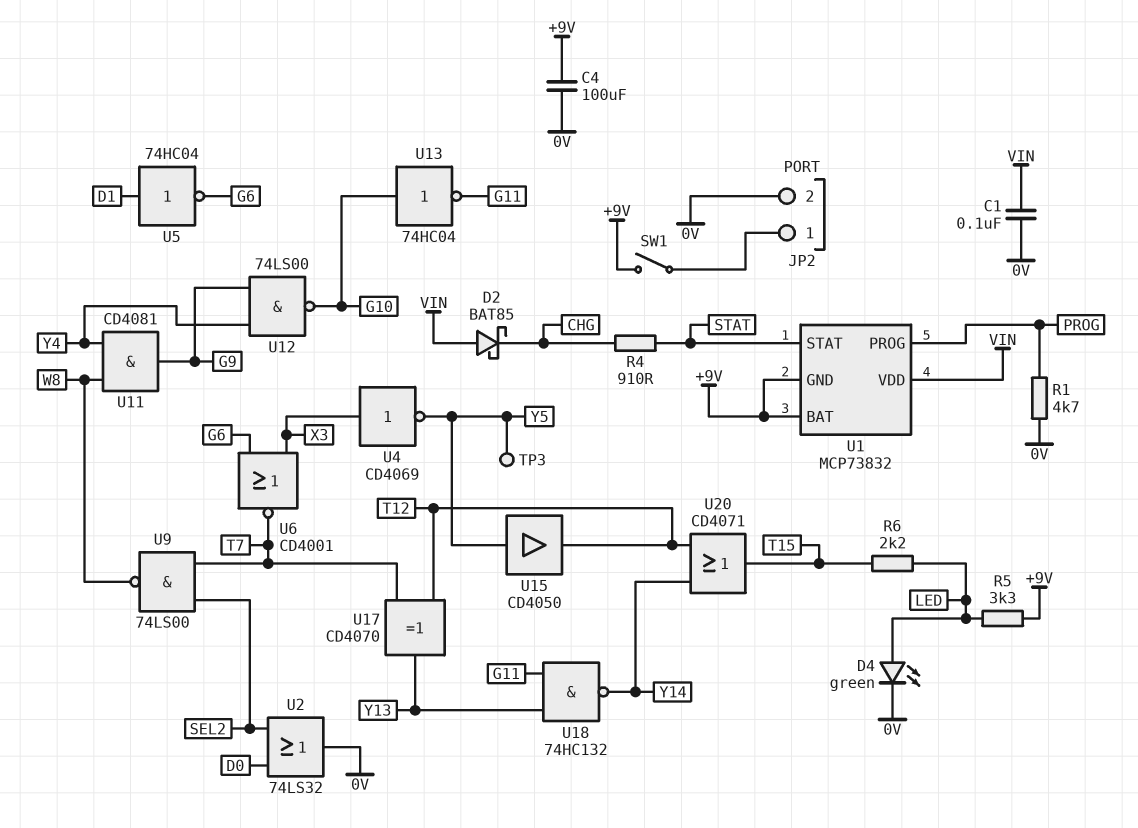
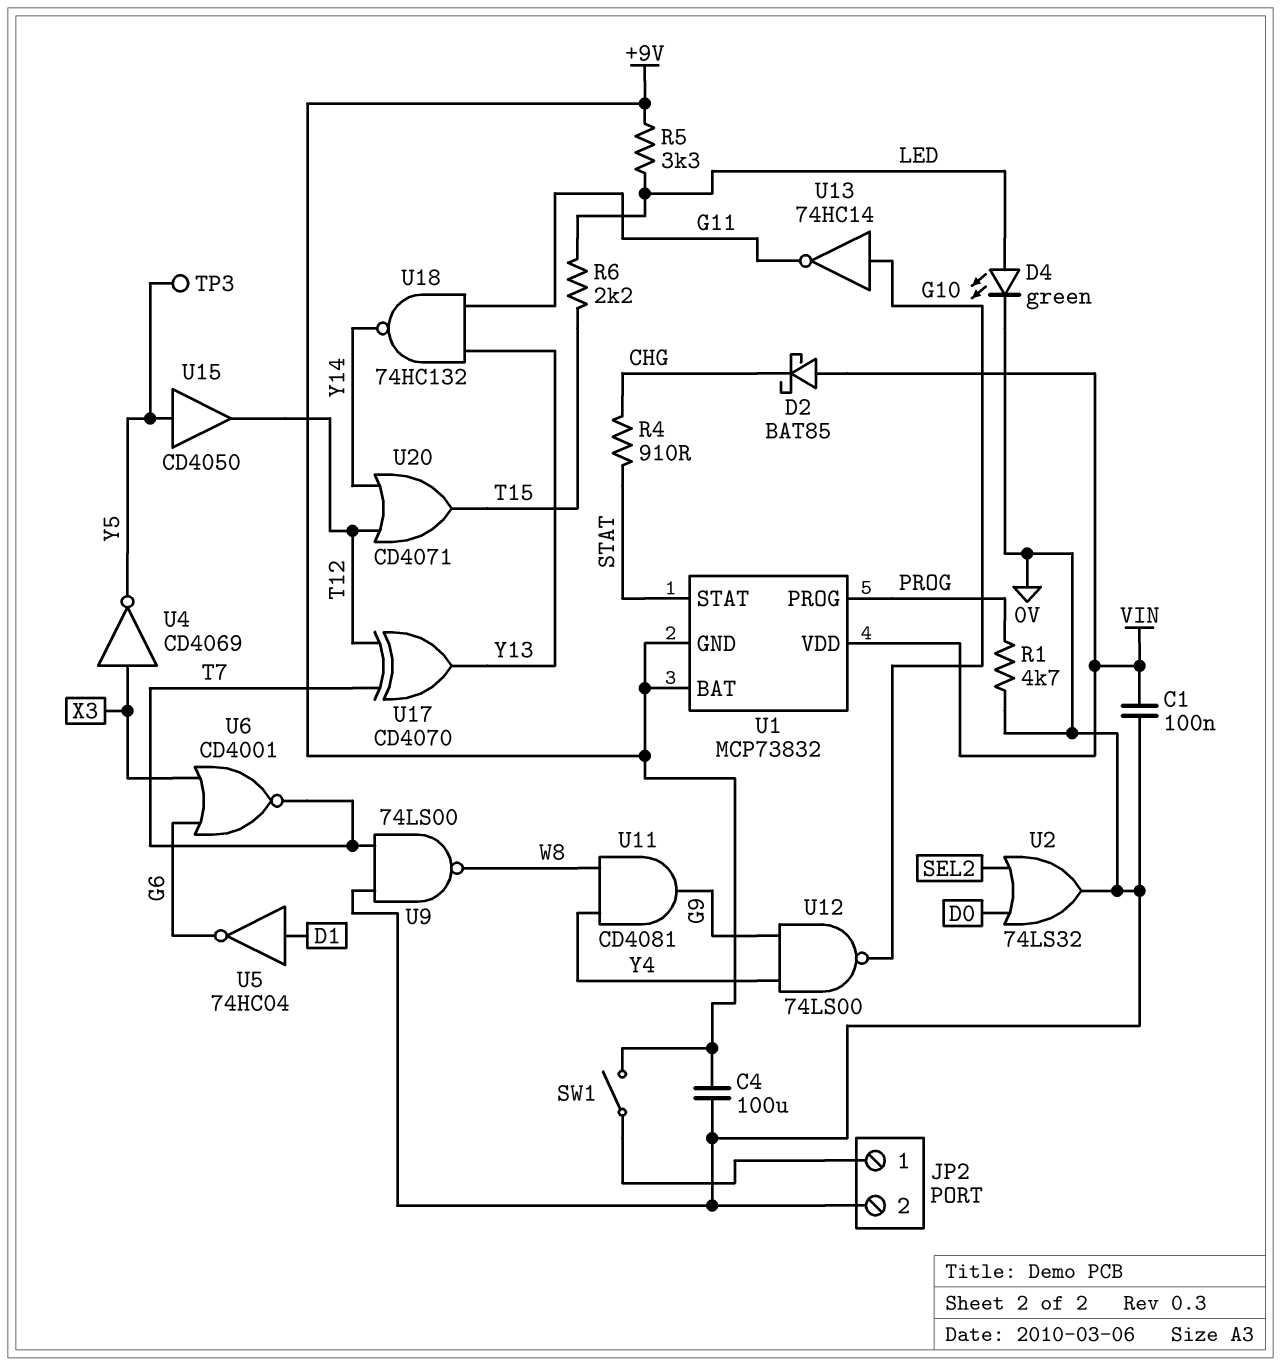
U9: NAND 74LS00 (in SEL2, in T7, out W8) -> NAND 74LS00 (in 0V, in T7, out W8)
U13: NOT 74HC04 (in G10, out G11) -> NOT 74HC14 (in G10, out G11)

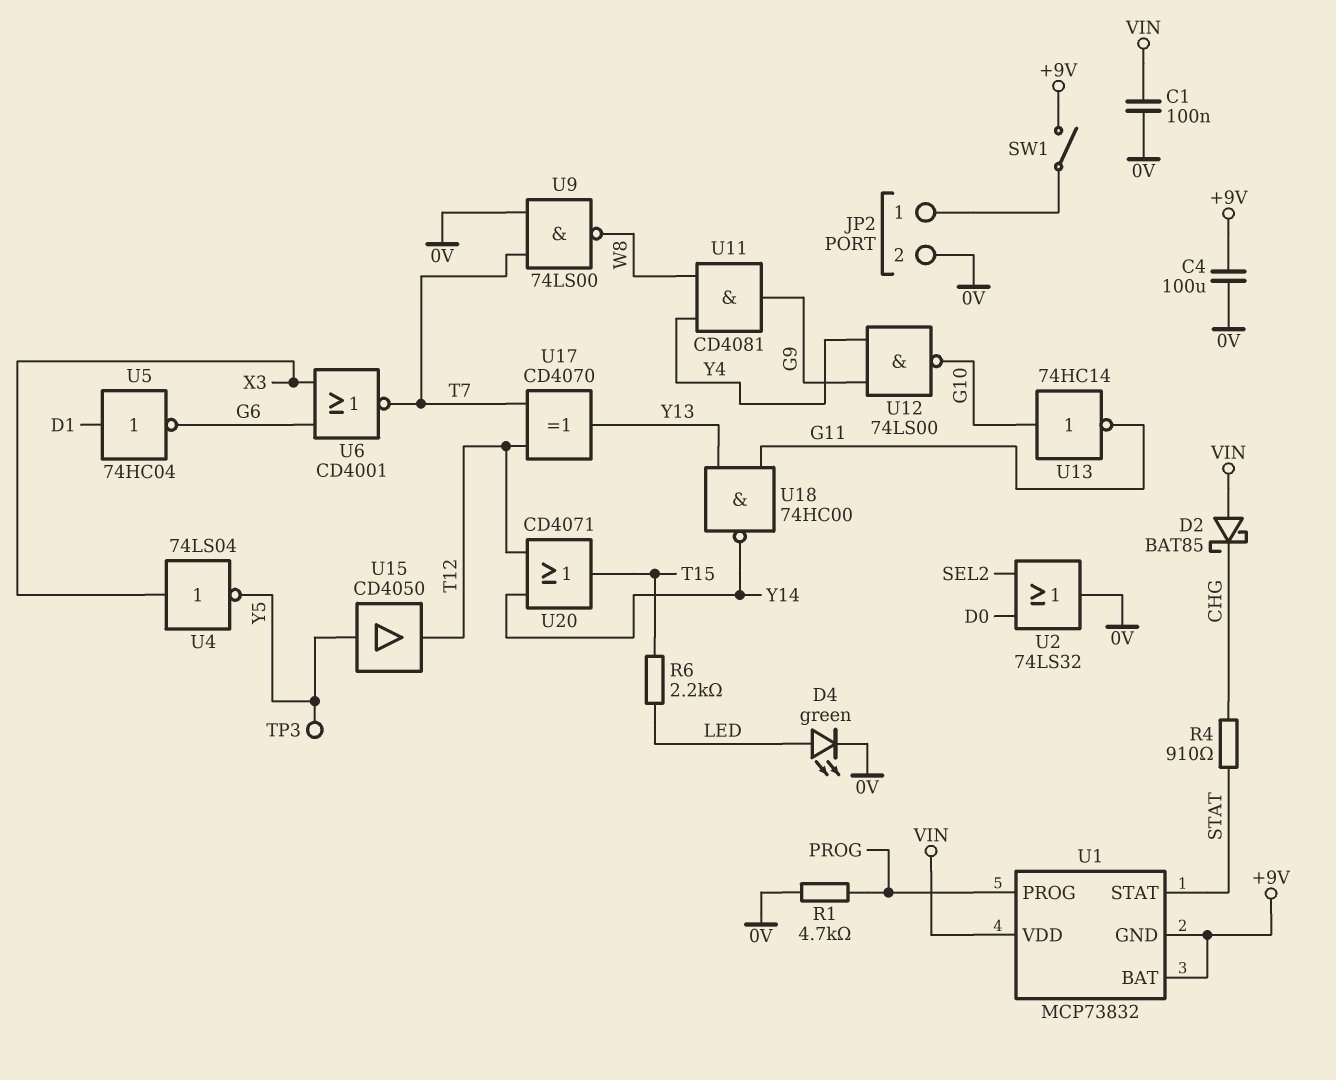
R5: 3.3k (+9V, LED) -> none
U4: NOT CD4069 (in X3, out Y5) -> NOT 74LS04 (in X3, out Y5)
U18: NAND 74HC132 (in G11, in Y13, out Y14) -> NAND 74HC00 (in G11, in Y13, out Y14)

